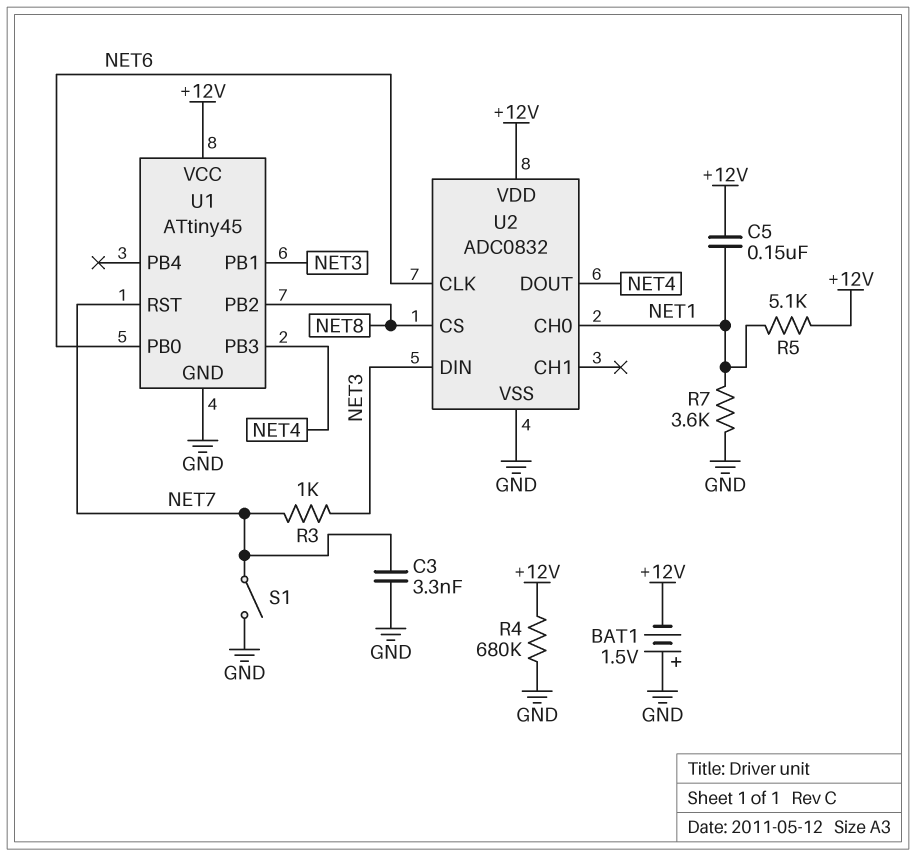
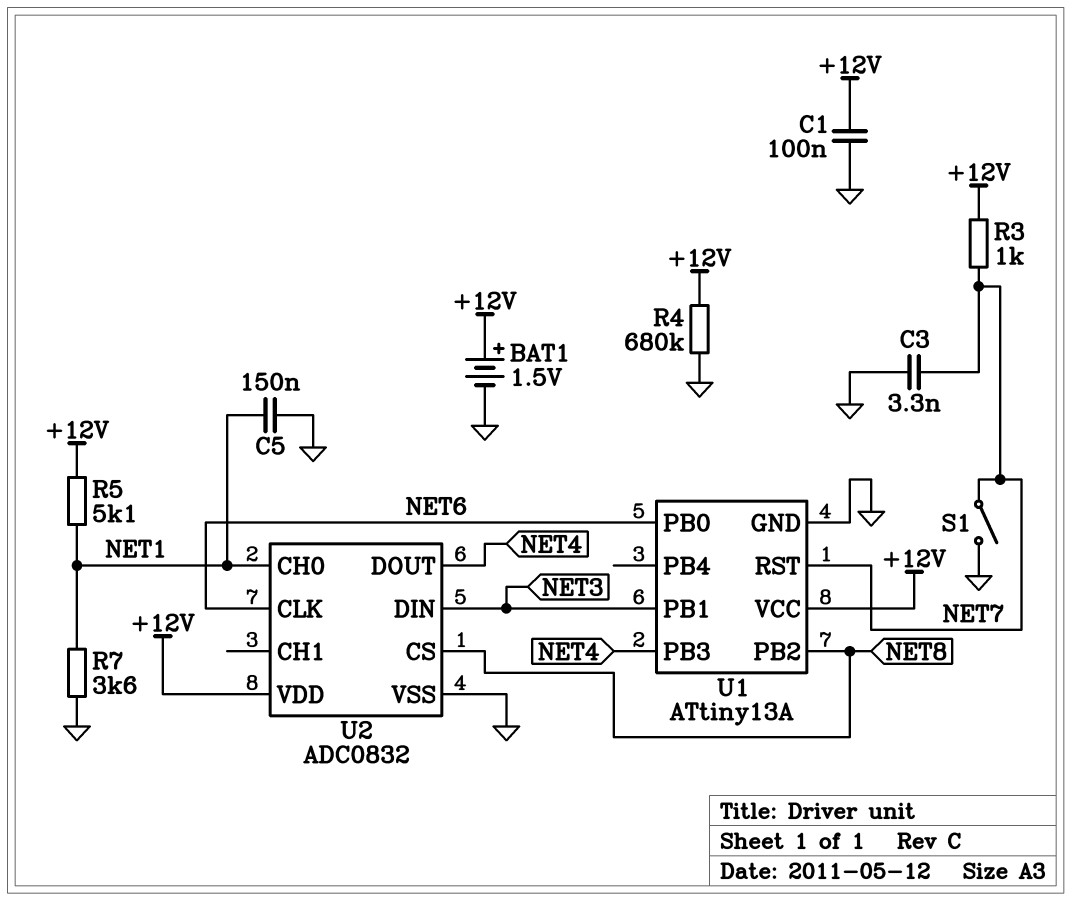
BAT1: 1.5V (plus GND, minus +12V) -> 1.5V (plus +12V, minus GND)
C1: none -> 100nF (+12V, GND)
C5: 150nF (+12V, NET1) -> 150nF (GND, NET1)
R3: 1k (NET3, NET7) -> 1k (+12V, NET7)
U1: ATtiny45 -> ATtiny13A

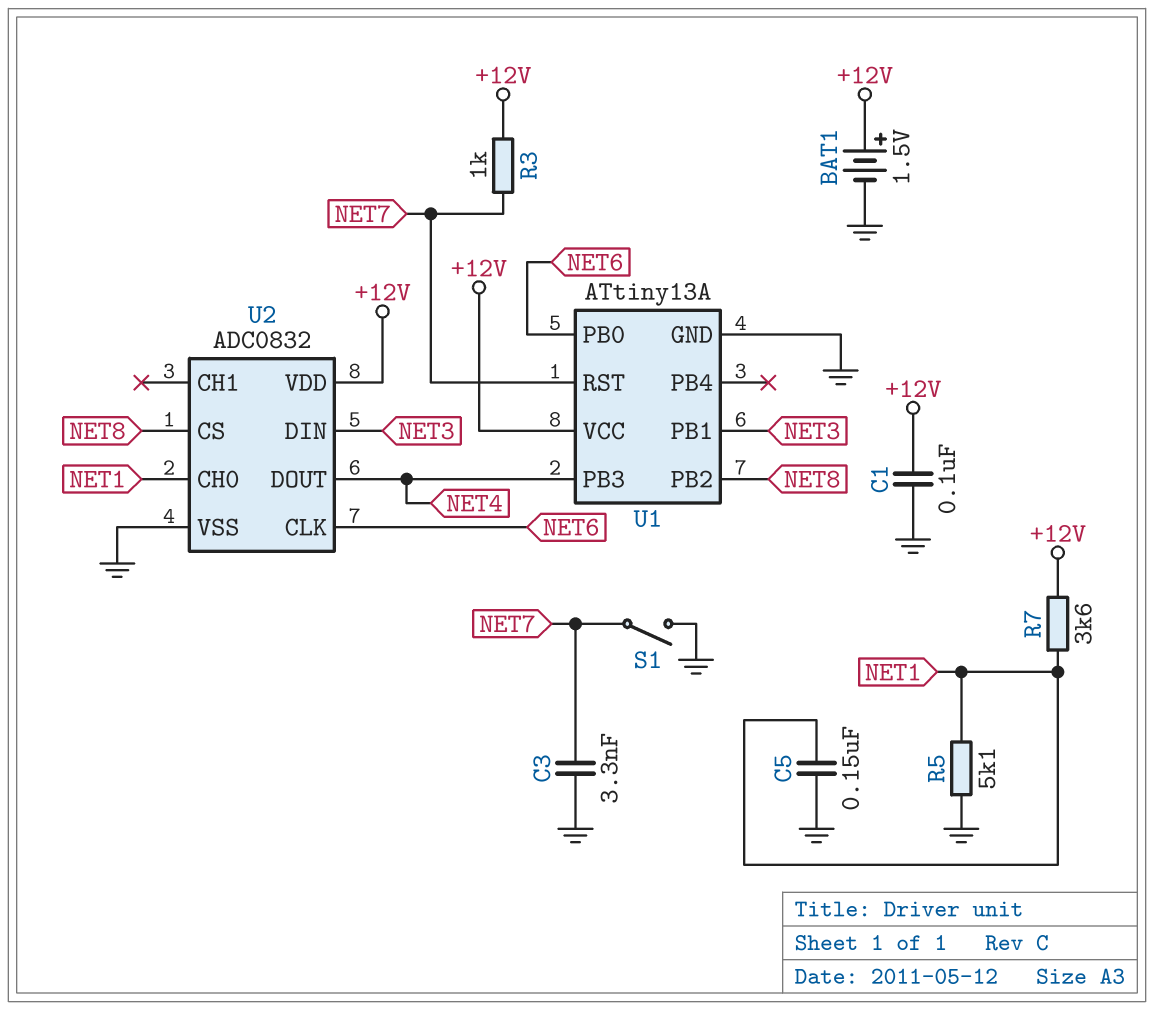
R4: 680k (+12V, GND) -> none
R5: 5.1k (+12V, NET1) -> 5.1k (GND, NET1)
R7: 3.6k (GND, NET1) -> 3.6k (+12V, NET1)

